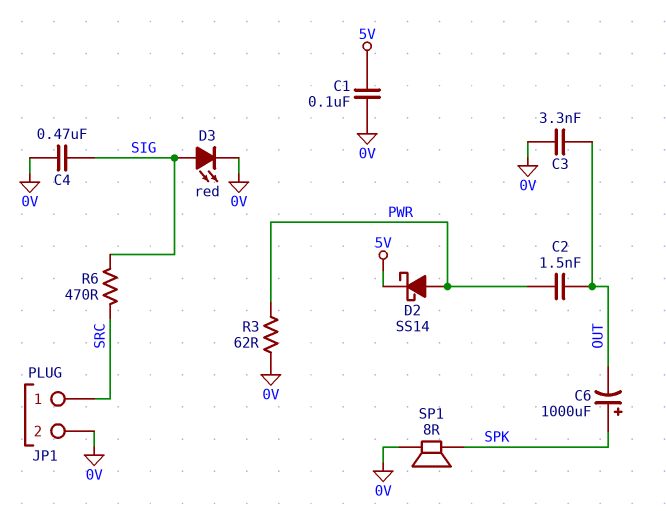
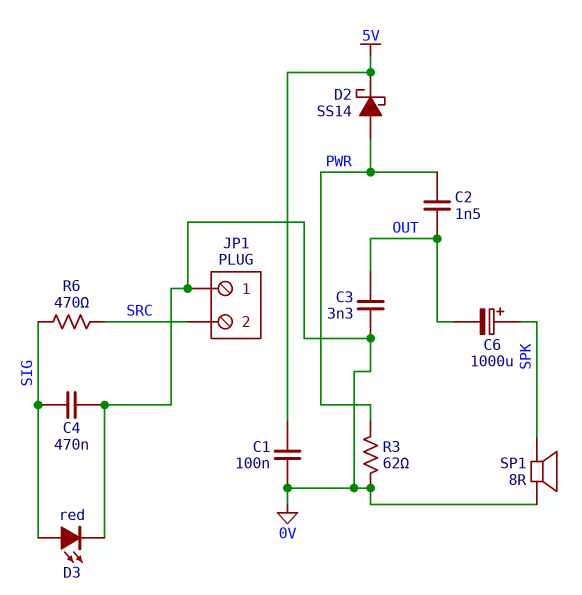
JP1 pin 1: SRC -> 0V
JP1 pin 2: 0V -> SRC

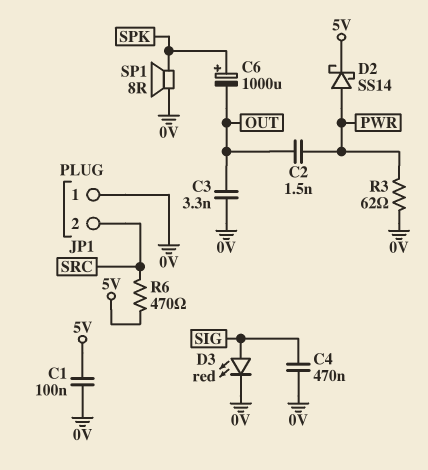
R6: 470 (SIG, SRC) -> 470 (5V, SRC)

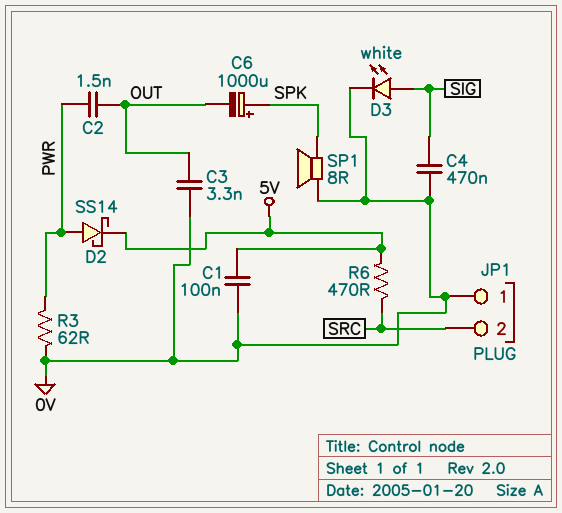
D3: LED red (A SIG, K 0V) -> LED white (A SIG, K 0V)

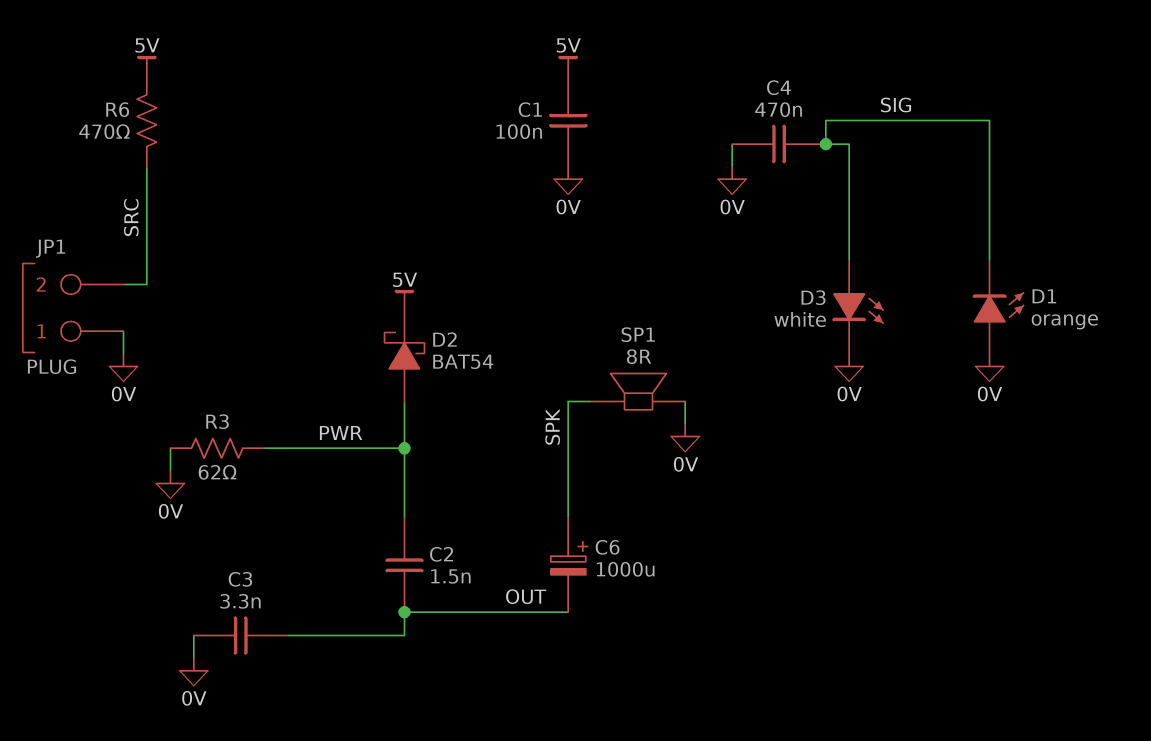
D1: none -> LED orange (A 0V, K SIG)
D2: schottky SS14 (A PWR, K 5V) -> schottky BAT54 (A PWR, K 5V)

